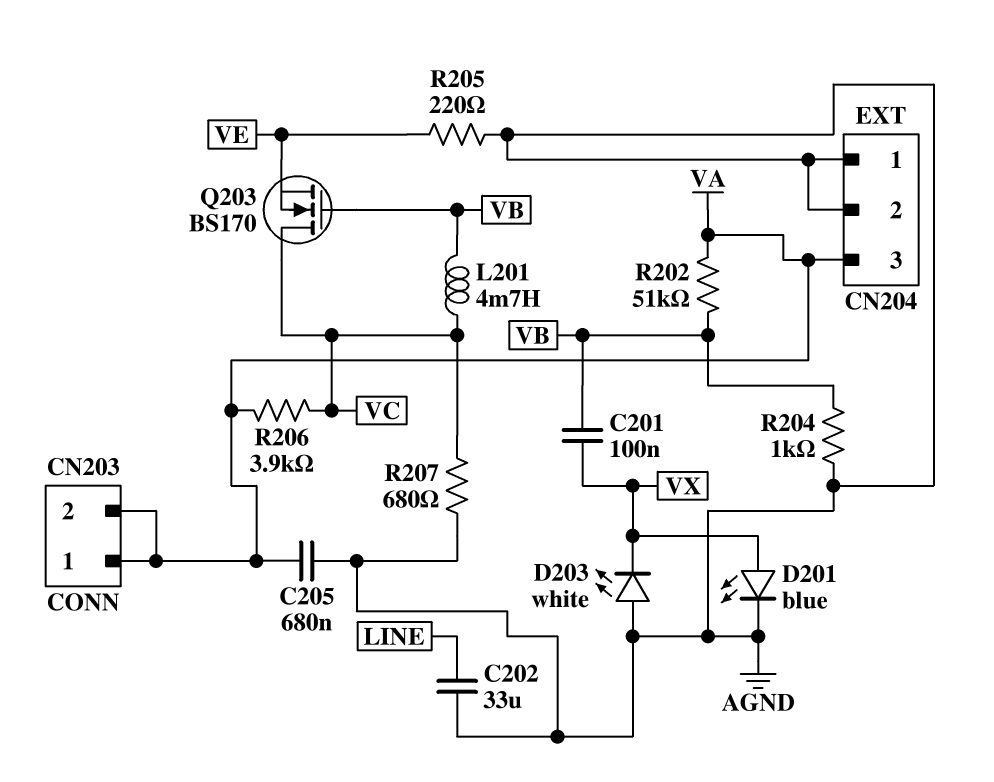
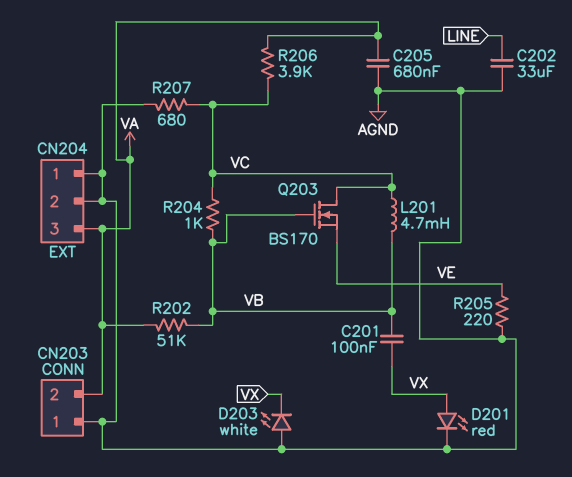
CN203 pin 1: VA -> AGND
D201: LED blue (A VX, K AGND) -> LED red (A VX, K AGND)
R204: 1k (AGND, VB) -> 1k (VB, VC)

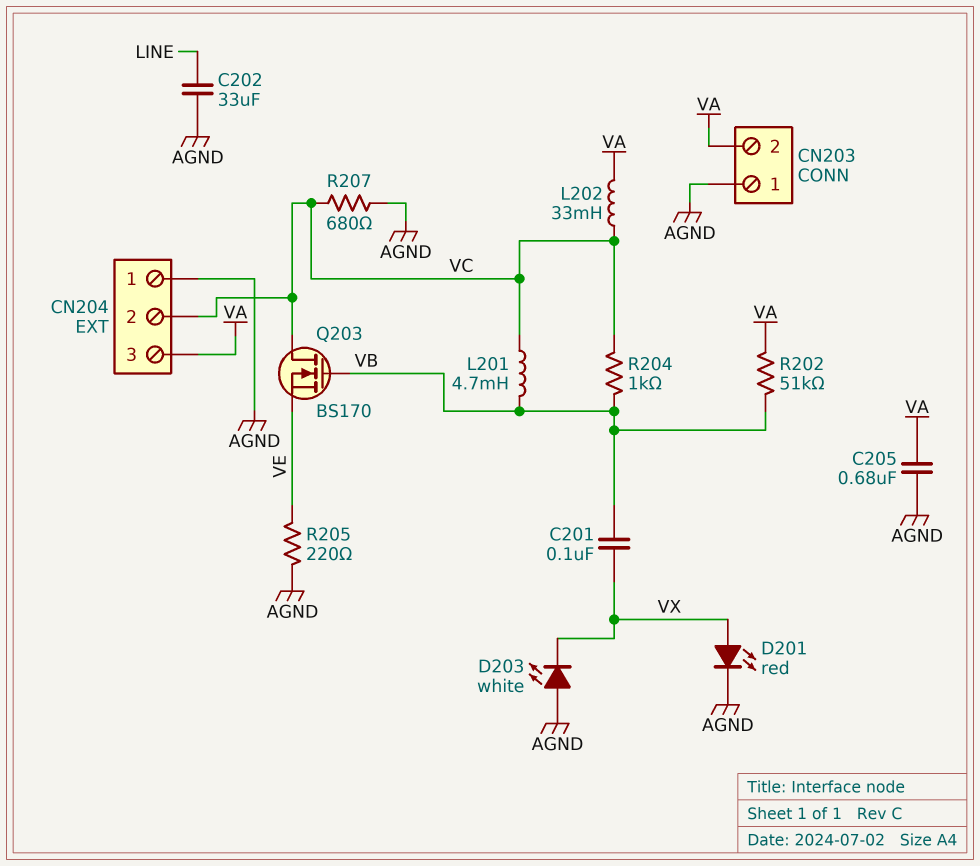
CN204 pin 2: AGND -> VC
L202: none -> 33mH (VA, VC)
R206: 3.9k (VA, VC) -> none

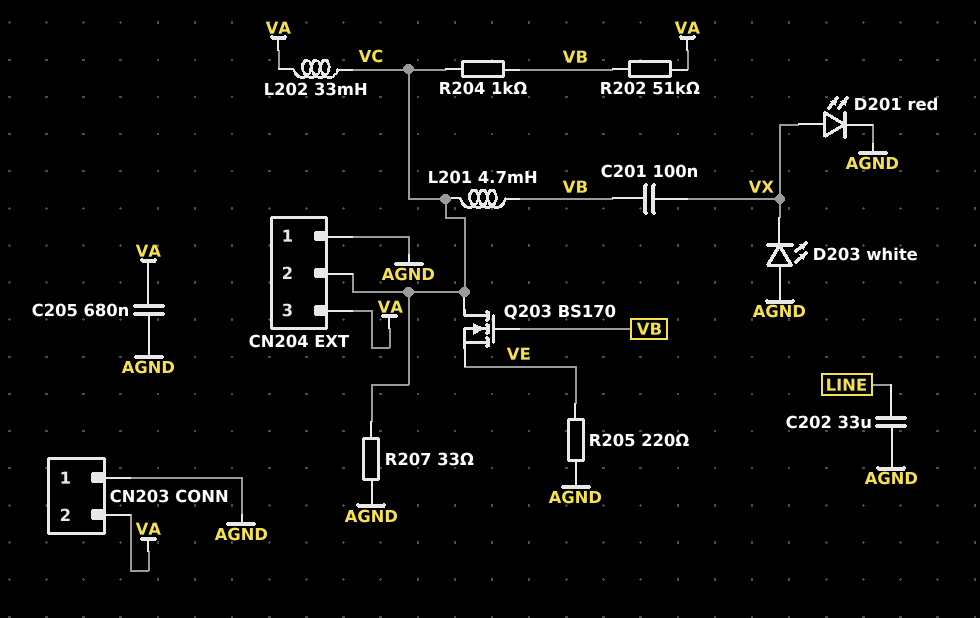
R207: 680 (AGND, VC) -> 33 (AGND, VC)

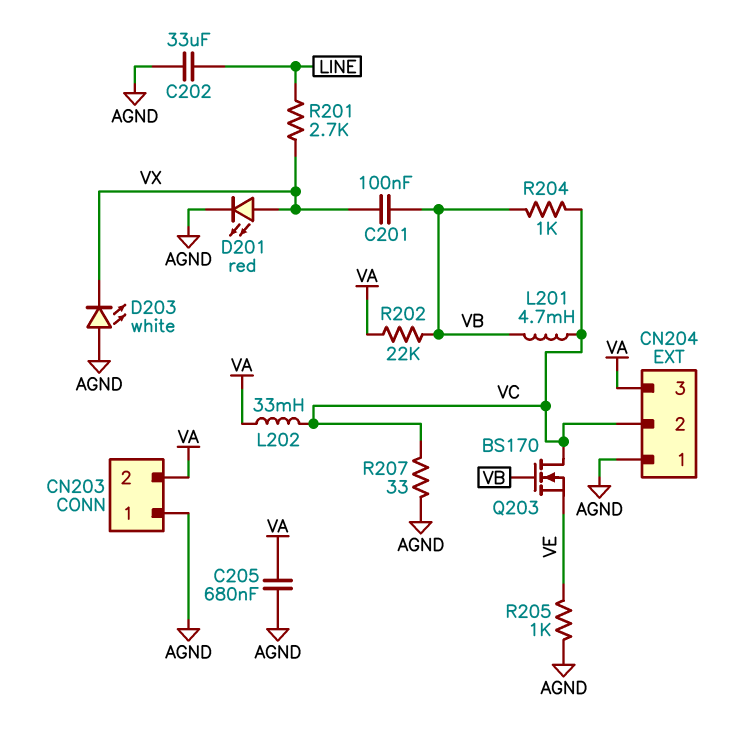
R201: none -> 2.7k (LINE, VX)
R202: 51k (VA, VB) -> 22k (VA, VB)
R205: 220 (AGND, VE) -> 1k (AGND, VE)

